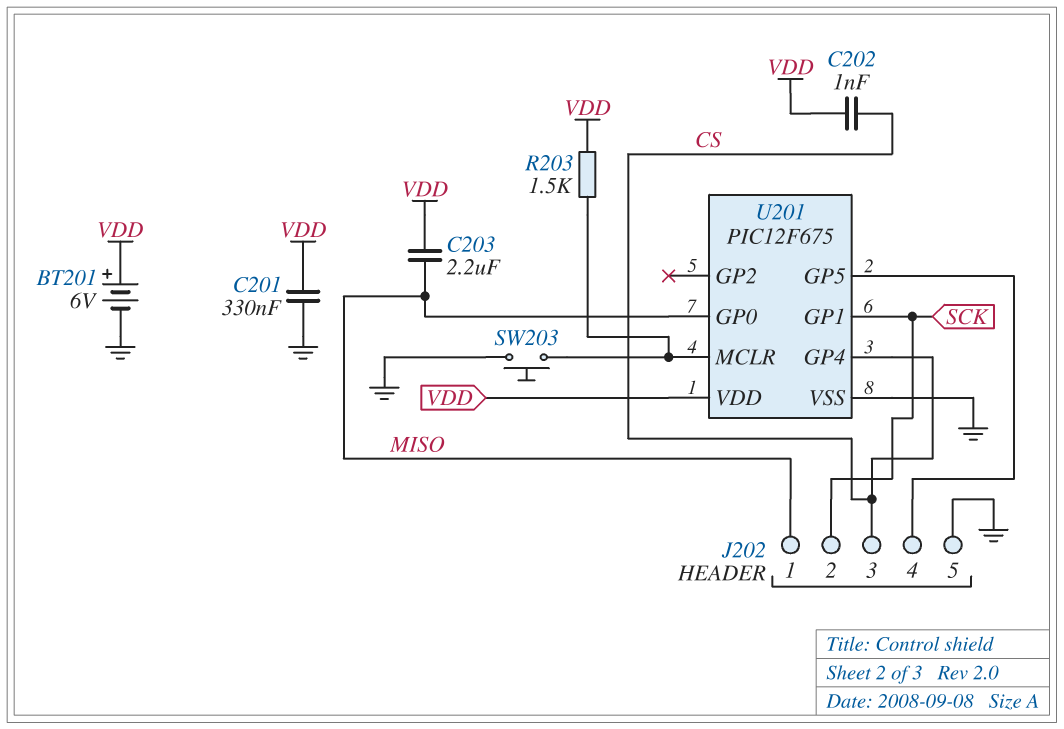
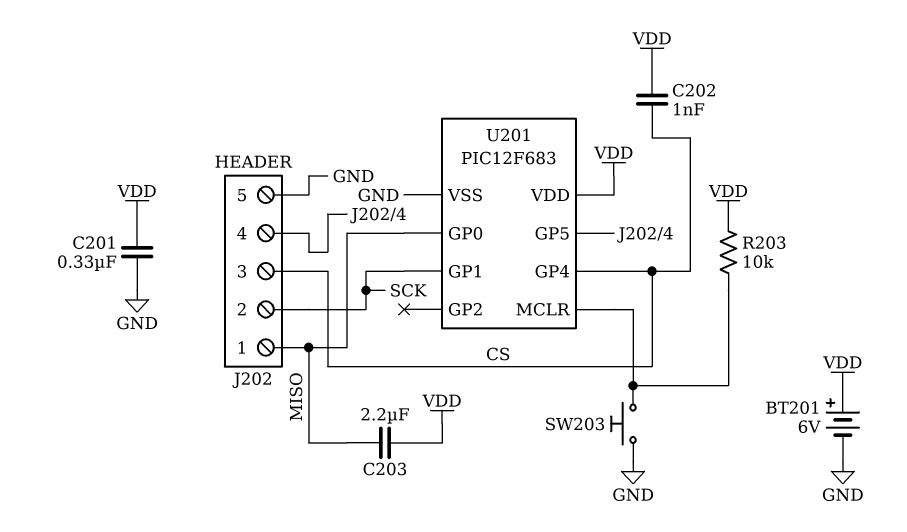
R203: 1.5k (U201/MCLR, VDD) -> 10k (U201/MCLR, VDD)
U201: PIC12F675 -> PIC12F683

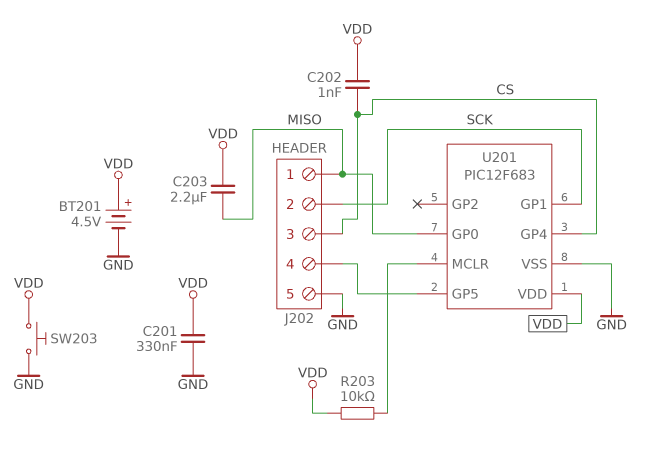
BT201: 6V (plus VDD, minus GND) -> 4.5V (plus VDD, minus GND)
SW203: button (GND, U201/MCLR) -> button (GND, VDD)

